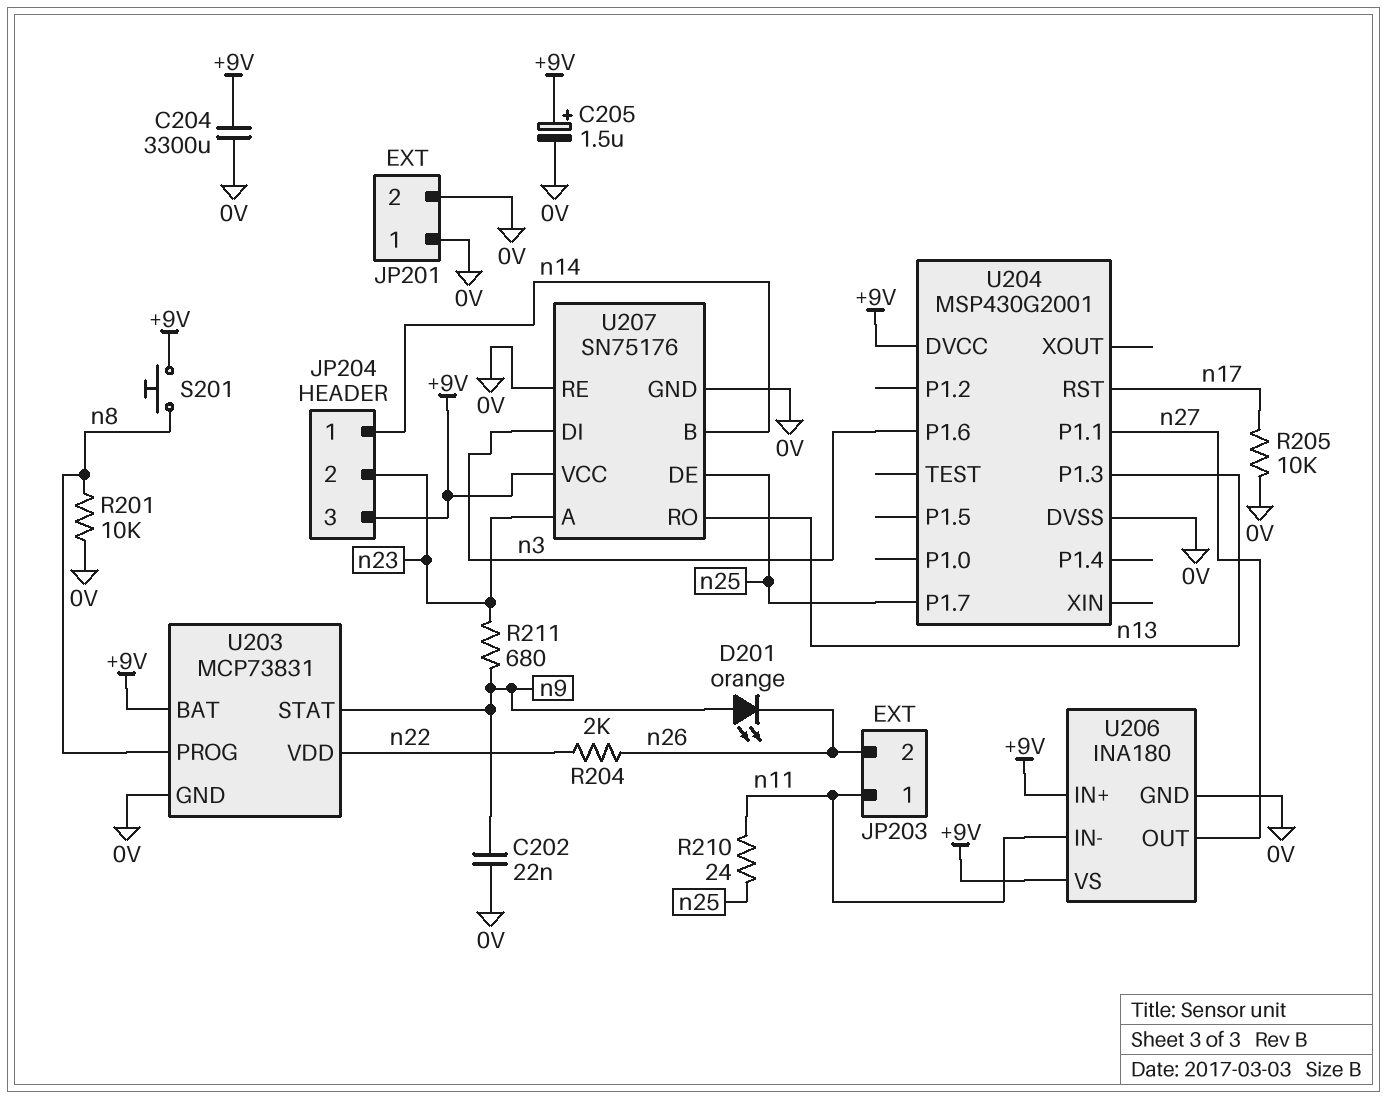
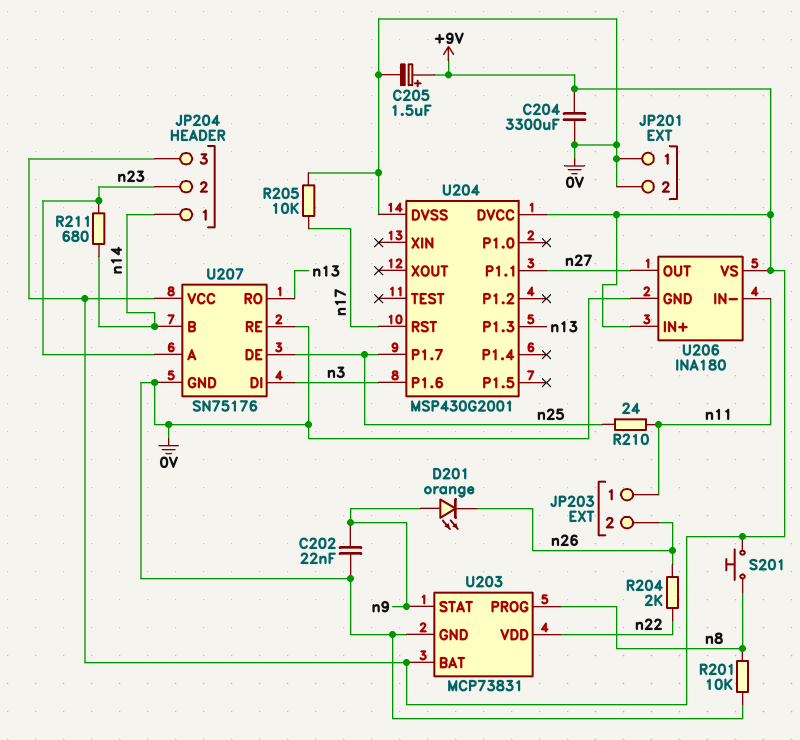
R211: 680 (n9, n23) -> 680 (n14, n23)

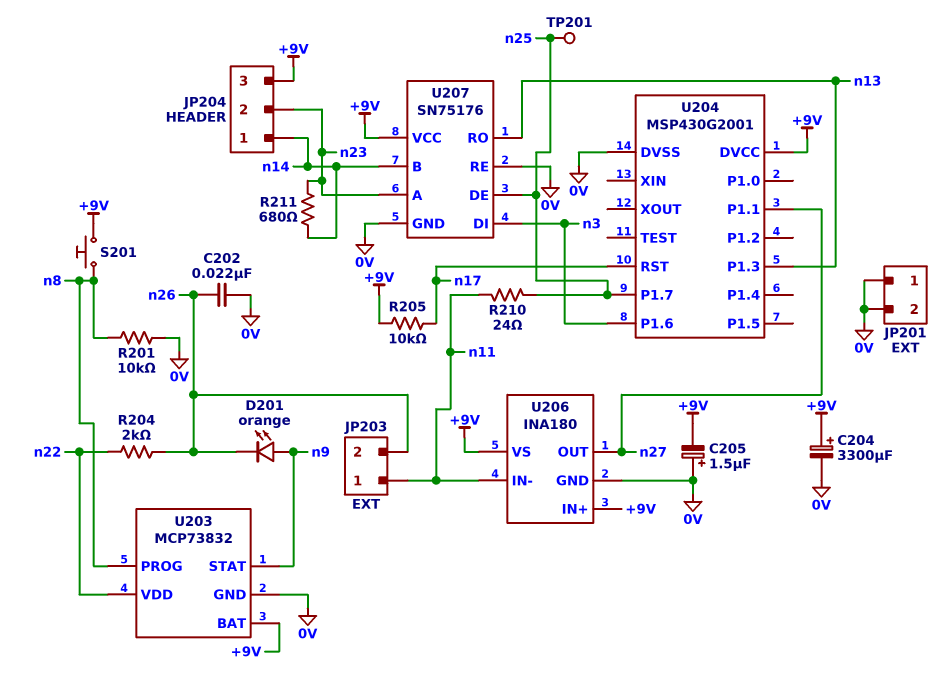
C202: 22nF (0V, n9) -> 22nF (0V, n26)
C204: 3300uF (+9V, 0V) -> 3300uF (plus +9V, minus 0V)
C205: 1.5uF (plus +9V, minus 0V) -> 1.5uF (plus 0V, minus +9V)
R205: 10k (0V, n17) -> 10k (+9V, n17)
TP201: none -> test point (n25)
U203: MCP73831 -> MCP73832

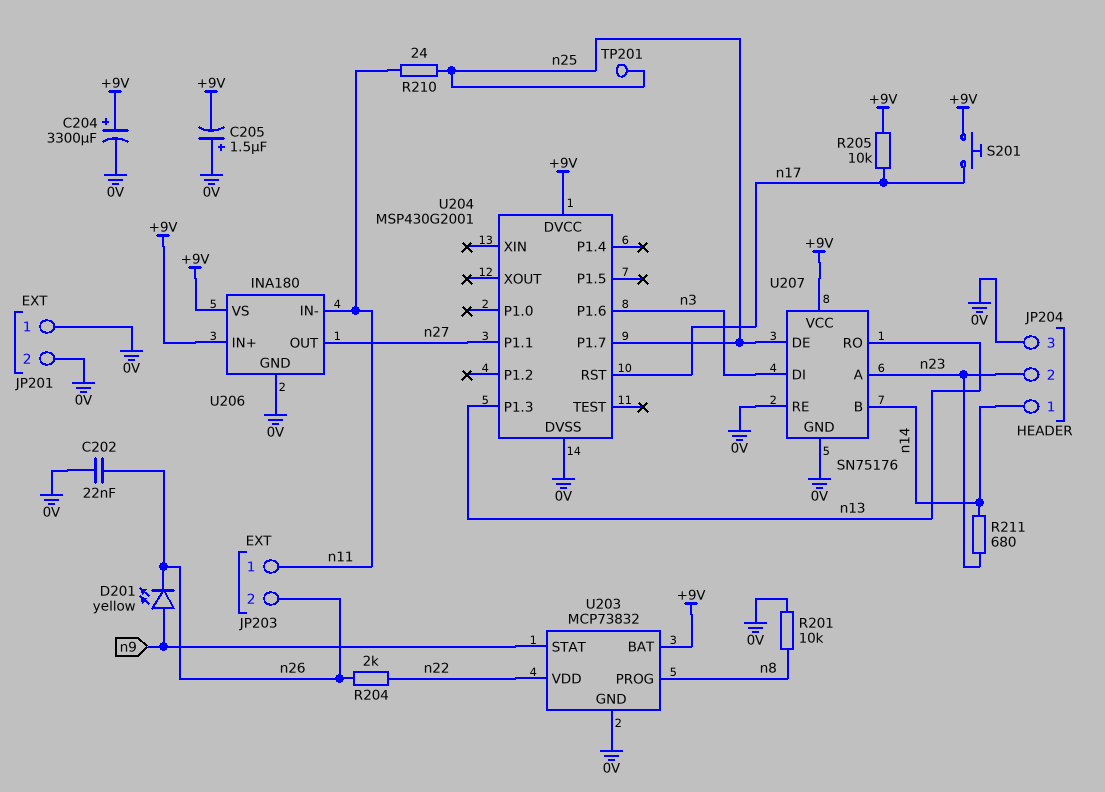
D201: LED orange (A n9, K n26) -> LED yellow (A n9, K n26)
JP204 pin 3: +9V -> 0V
S201: button (+9V, n8) -> button (+9V, n17)

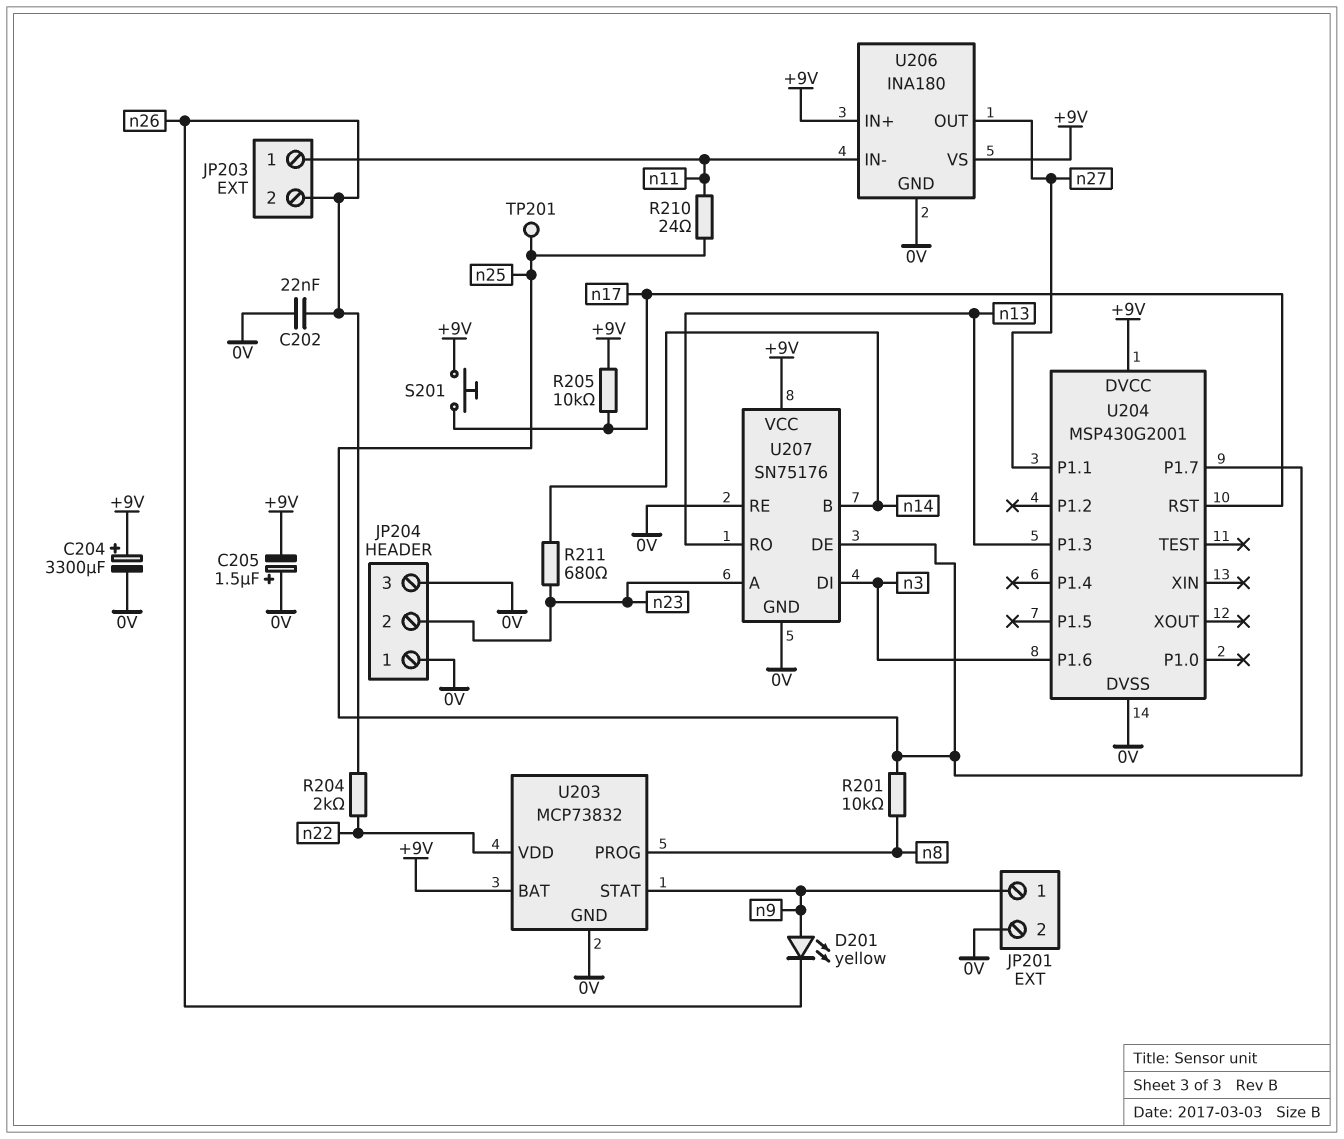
JP201 pin 1: 0V -> n9
JP204 pin 1: n14 -> 0V
R201: 10k (0V, n8) -> 10k (n8, n25)

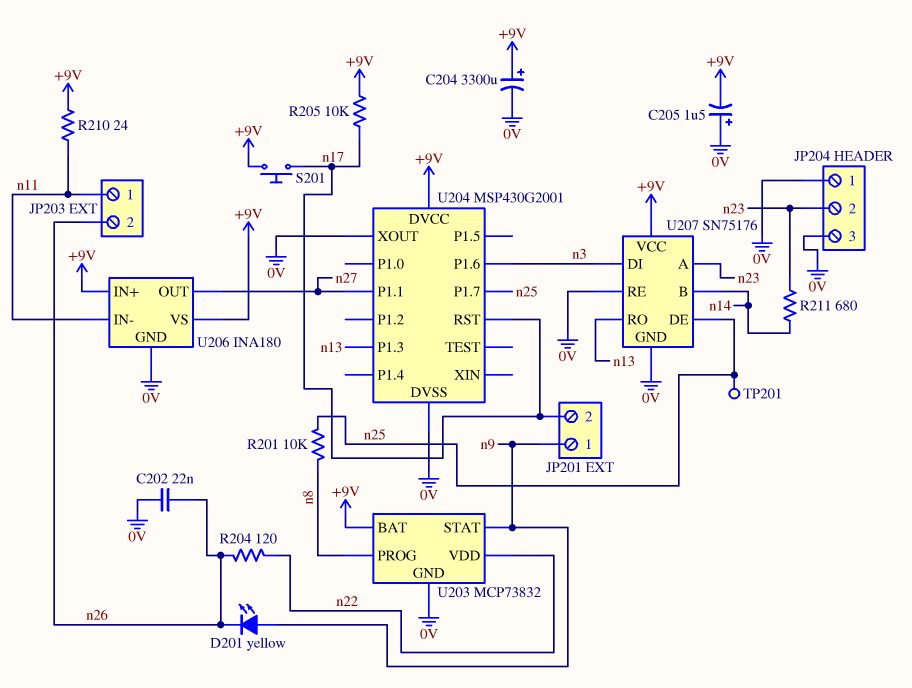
JP201 pin 2: 0V -> n17
R204: 2k (n22, n26) -> 120 (n22, n26)
R210: 24 (n11, n25) -> 24 (+9V, n11)
U204 pin XOUT: none -> 0V

